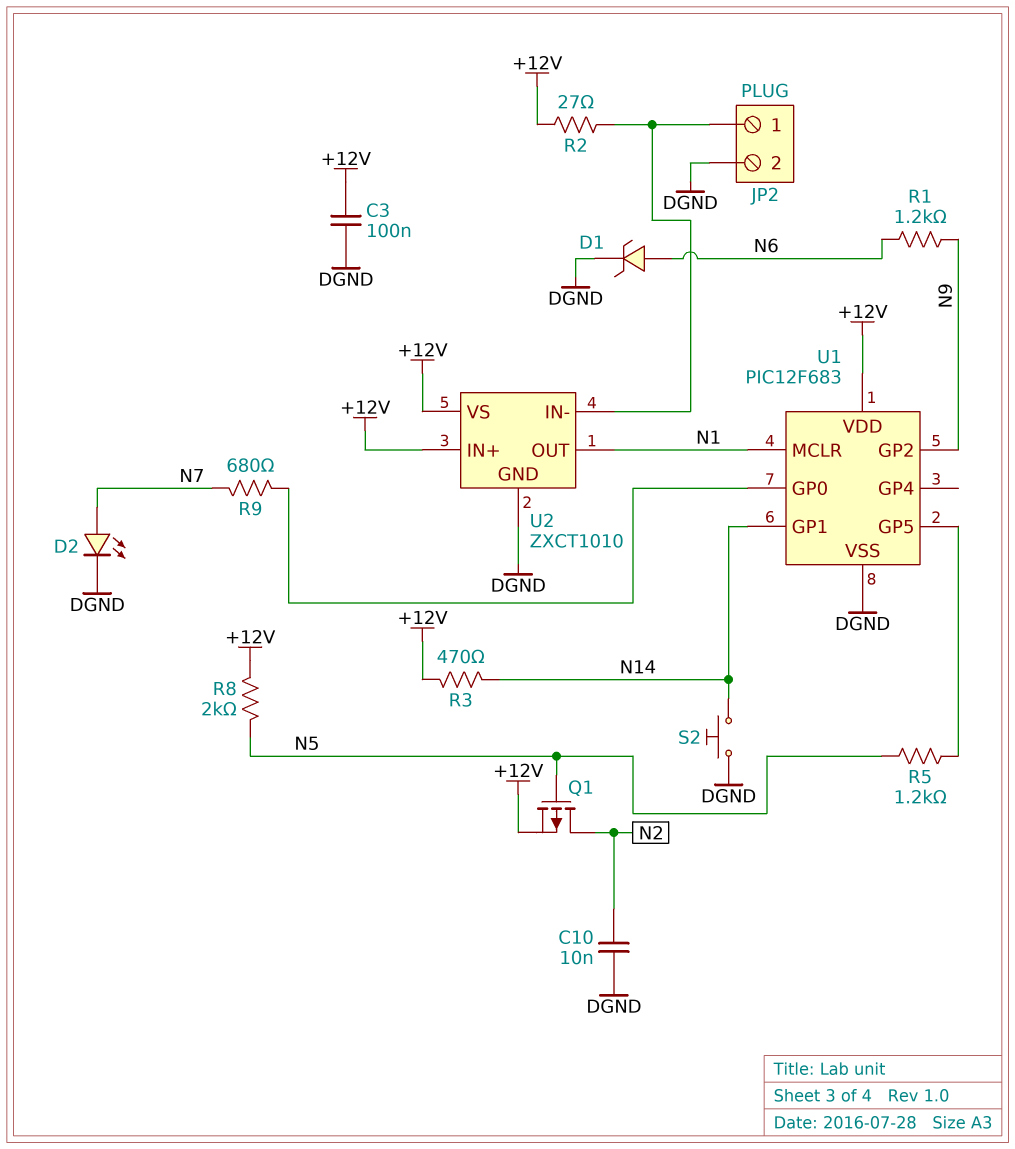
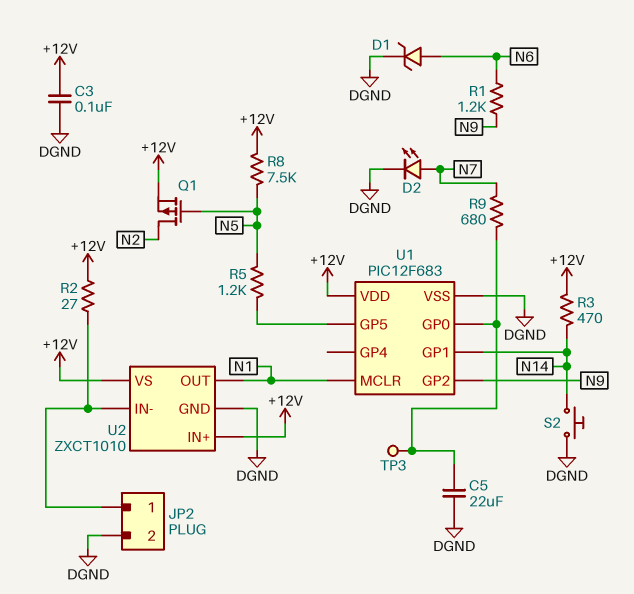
C5: none -> 22uF (DGND, U1/GP0)
C10: 10nF (DGND, N2) -> none
R8: 2k (+12V, N5) -> 7.5k (+12V, N5)
TP3: none -> test point (U1/GP0)

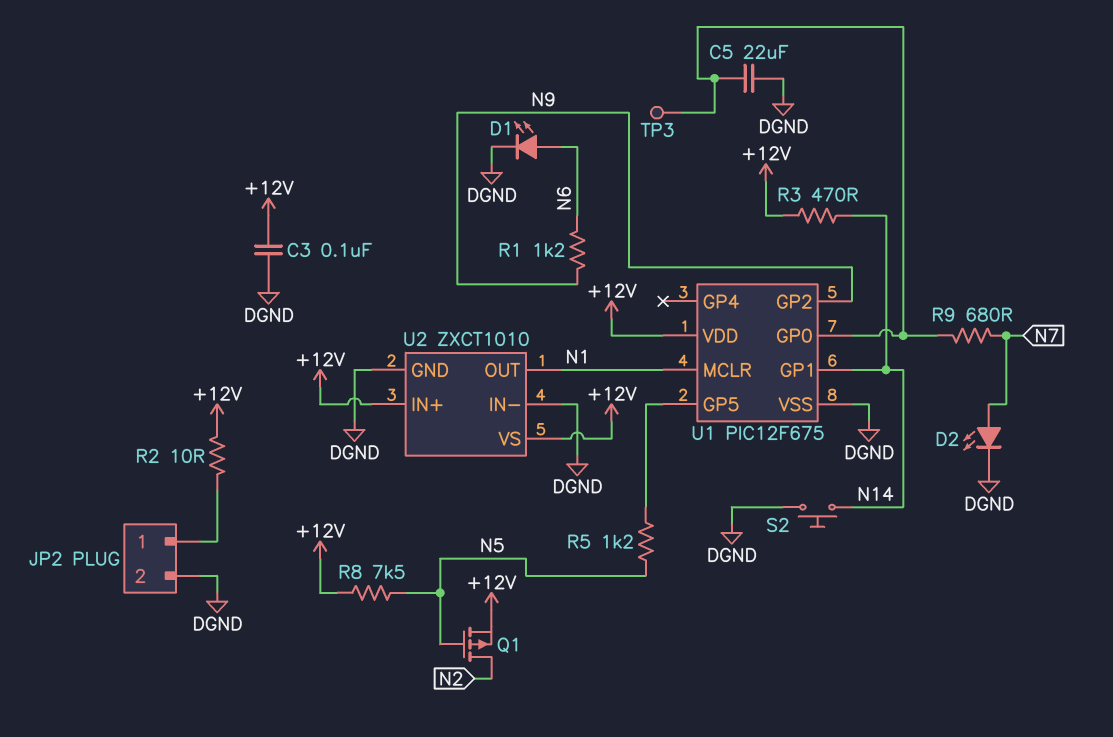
D1: zener (A N6, K DGND) -> LED (A N6, K DGND)
R2: 27 (+12V, JP2/1) -> 10 (+12V, JP2/1)
U1: PIC12F683 -> PIC12F675
U2 pin IN-: JP2/1 -> DGND

